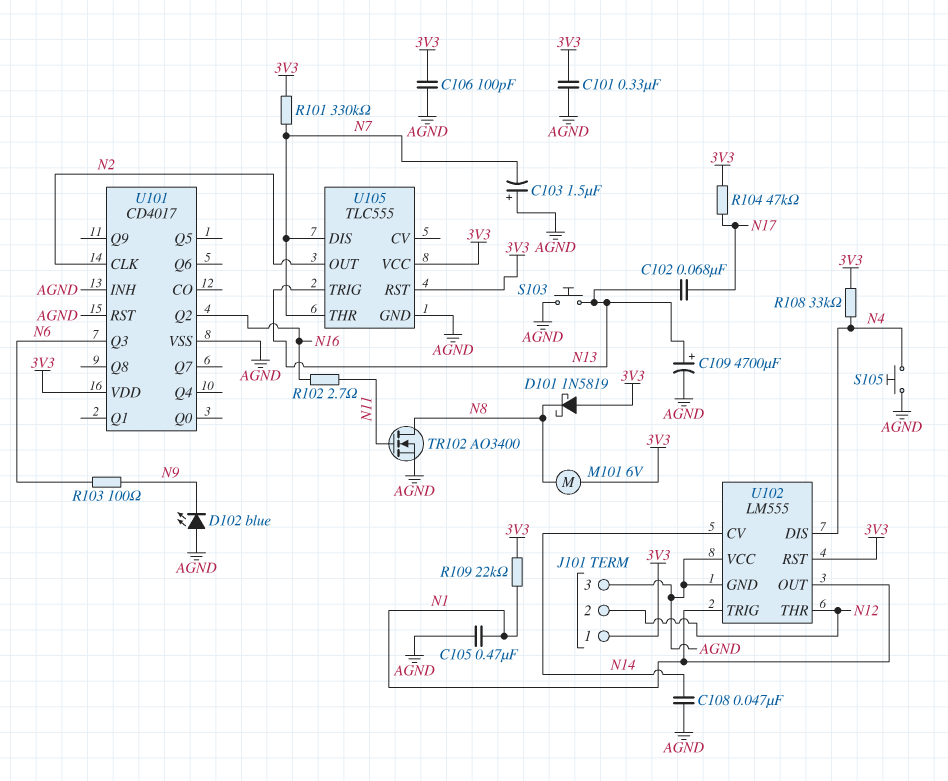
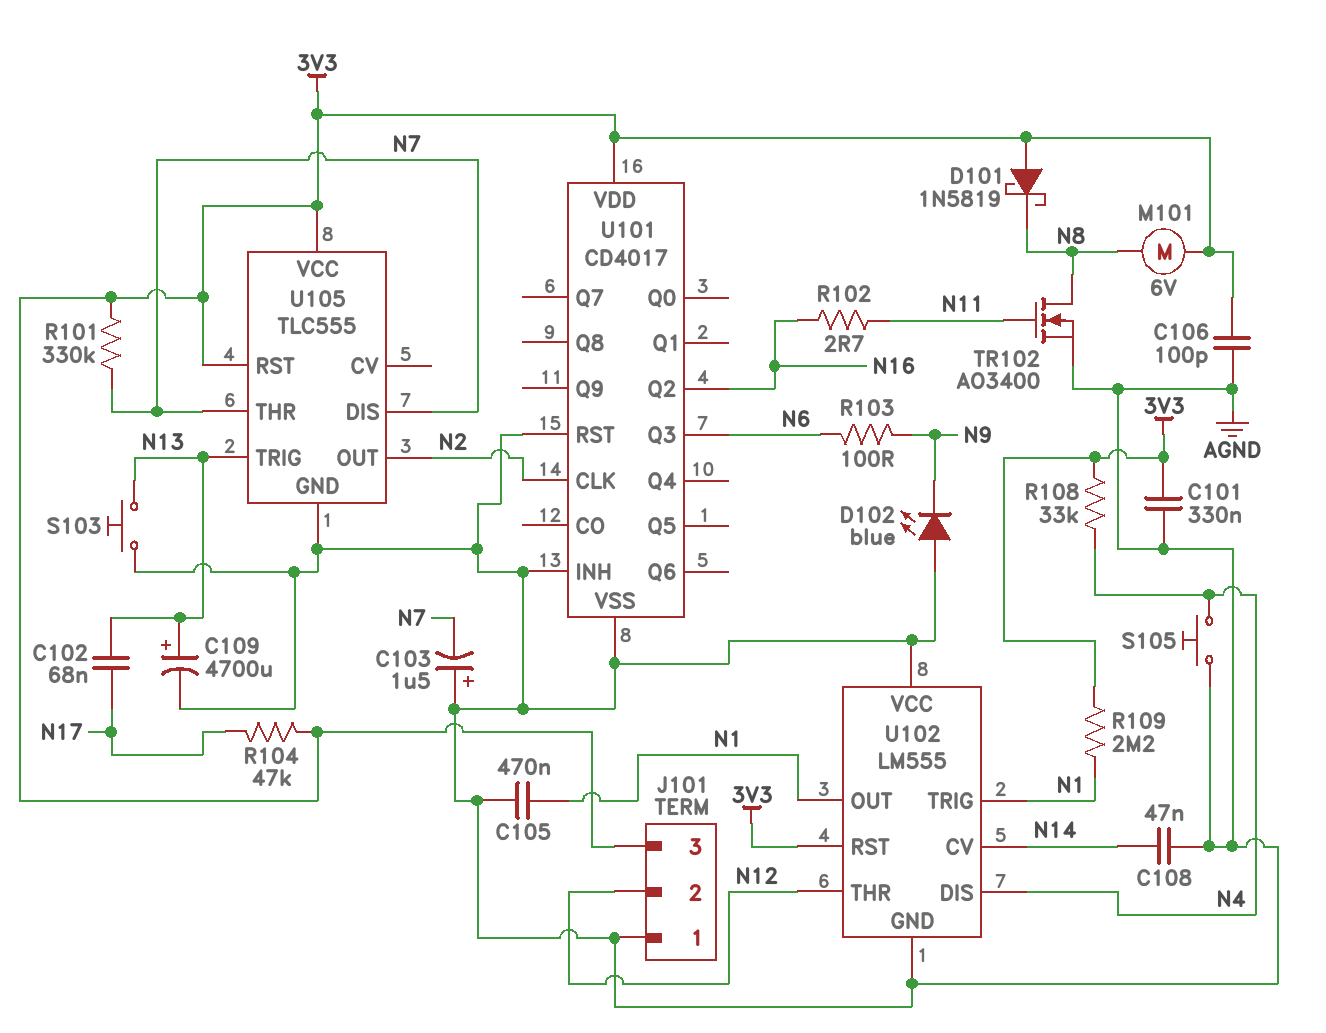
J101 pin 1: 3V3 -> AGND
J101 pin 3: AGND -> 3V3
R109: 22k (3V3, N1) -> 2.2M (3V3, N1)

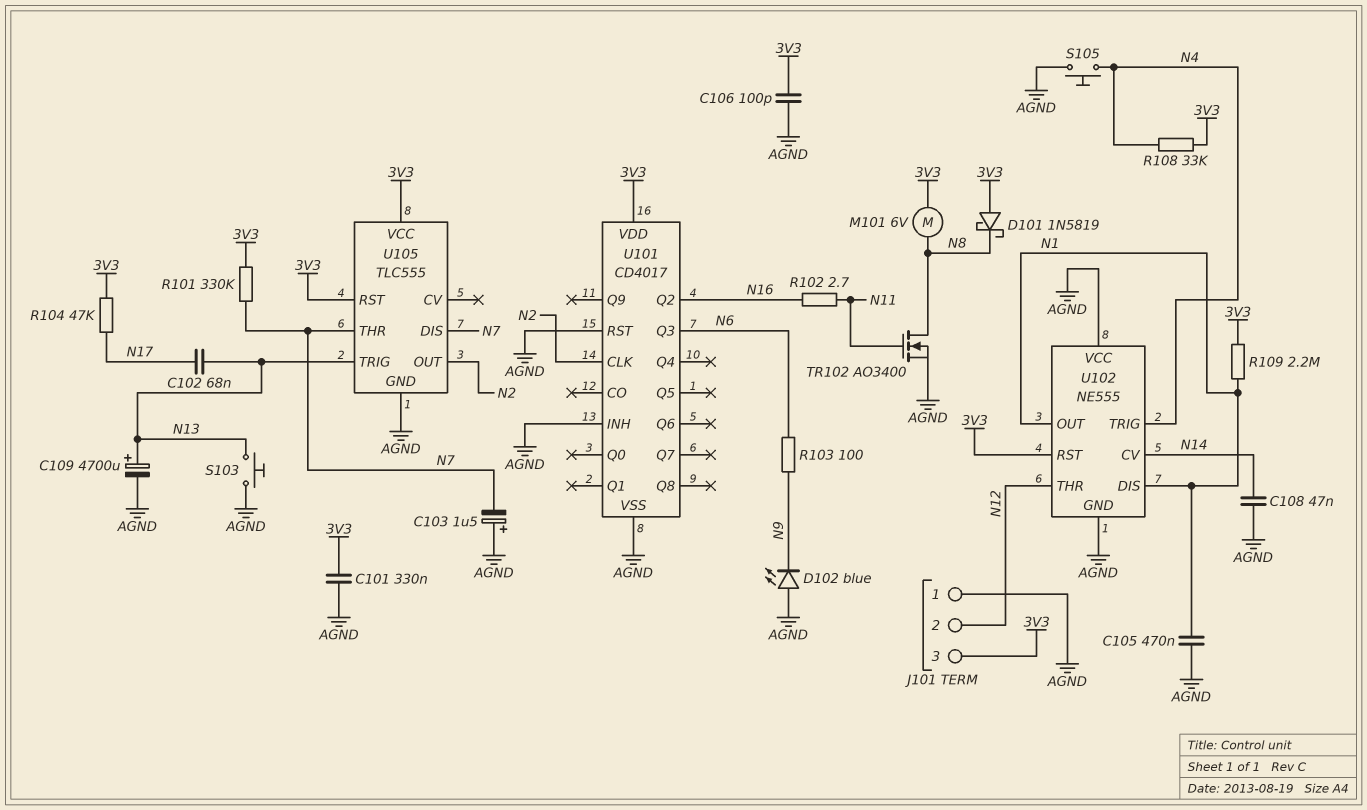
U102: LM555 -> NE555
U102 pin DIS: N4 -> N1
U102 pin TRIG: N1 -> N4

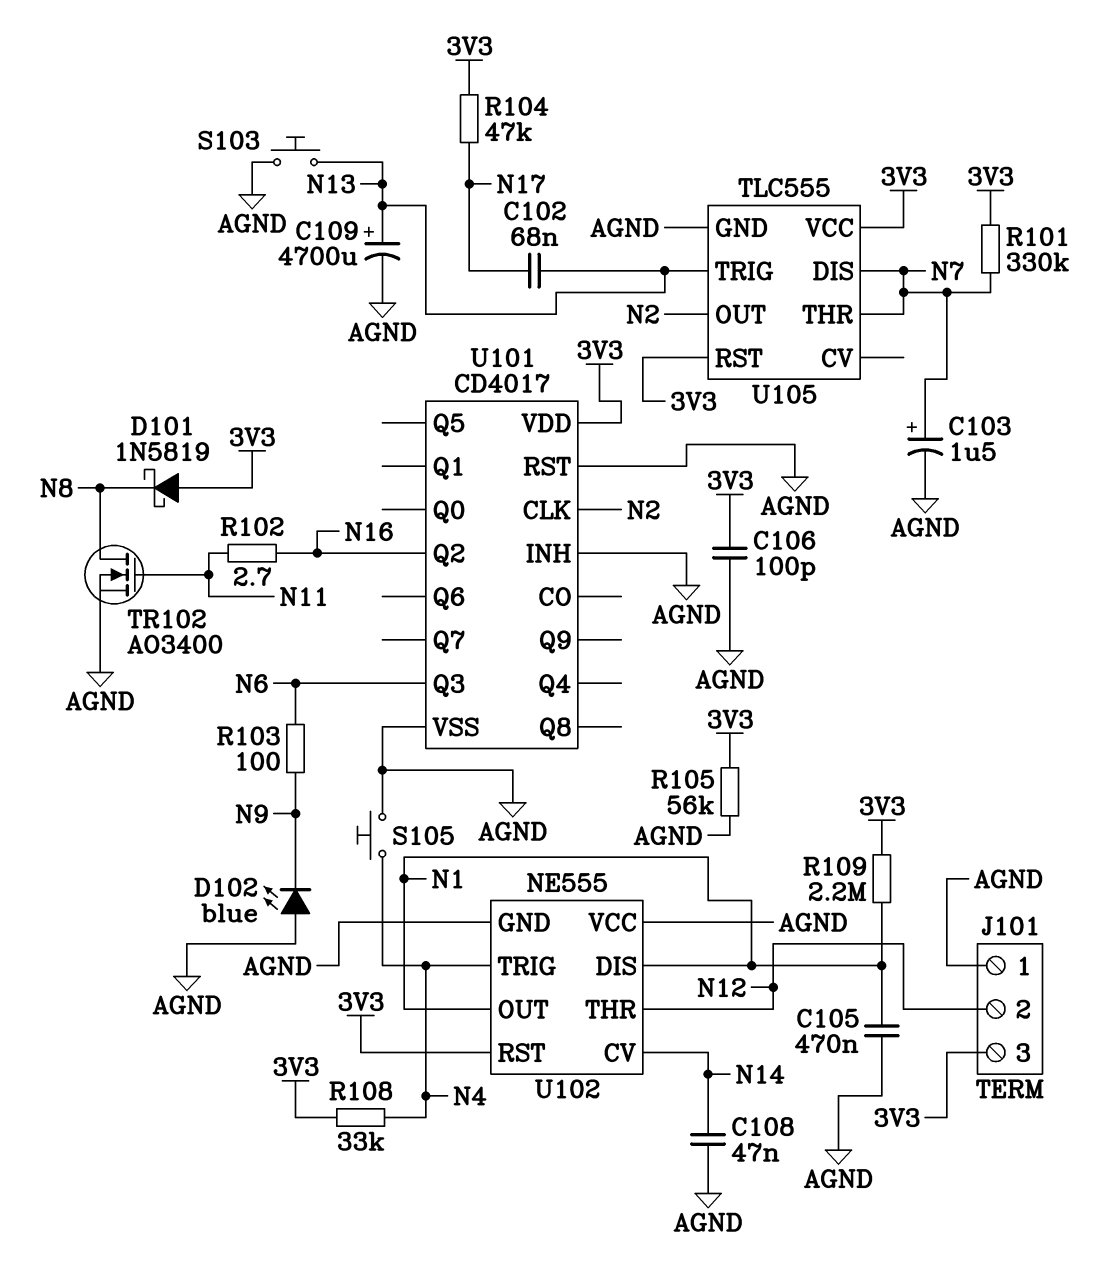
C101: 330nF (3V3, AGND) -> none
C103: 1.5uF (plus AGND, minus N7) -> 1.5uF (plus N7, minus AGND)
M101: motor 6V (3V3, N8) -> none
R105: none -> 56k (3V3, AGND)

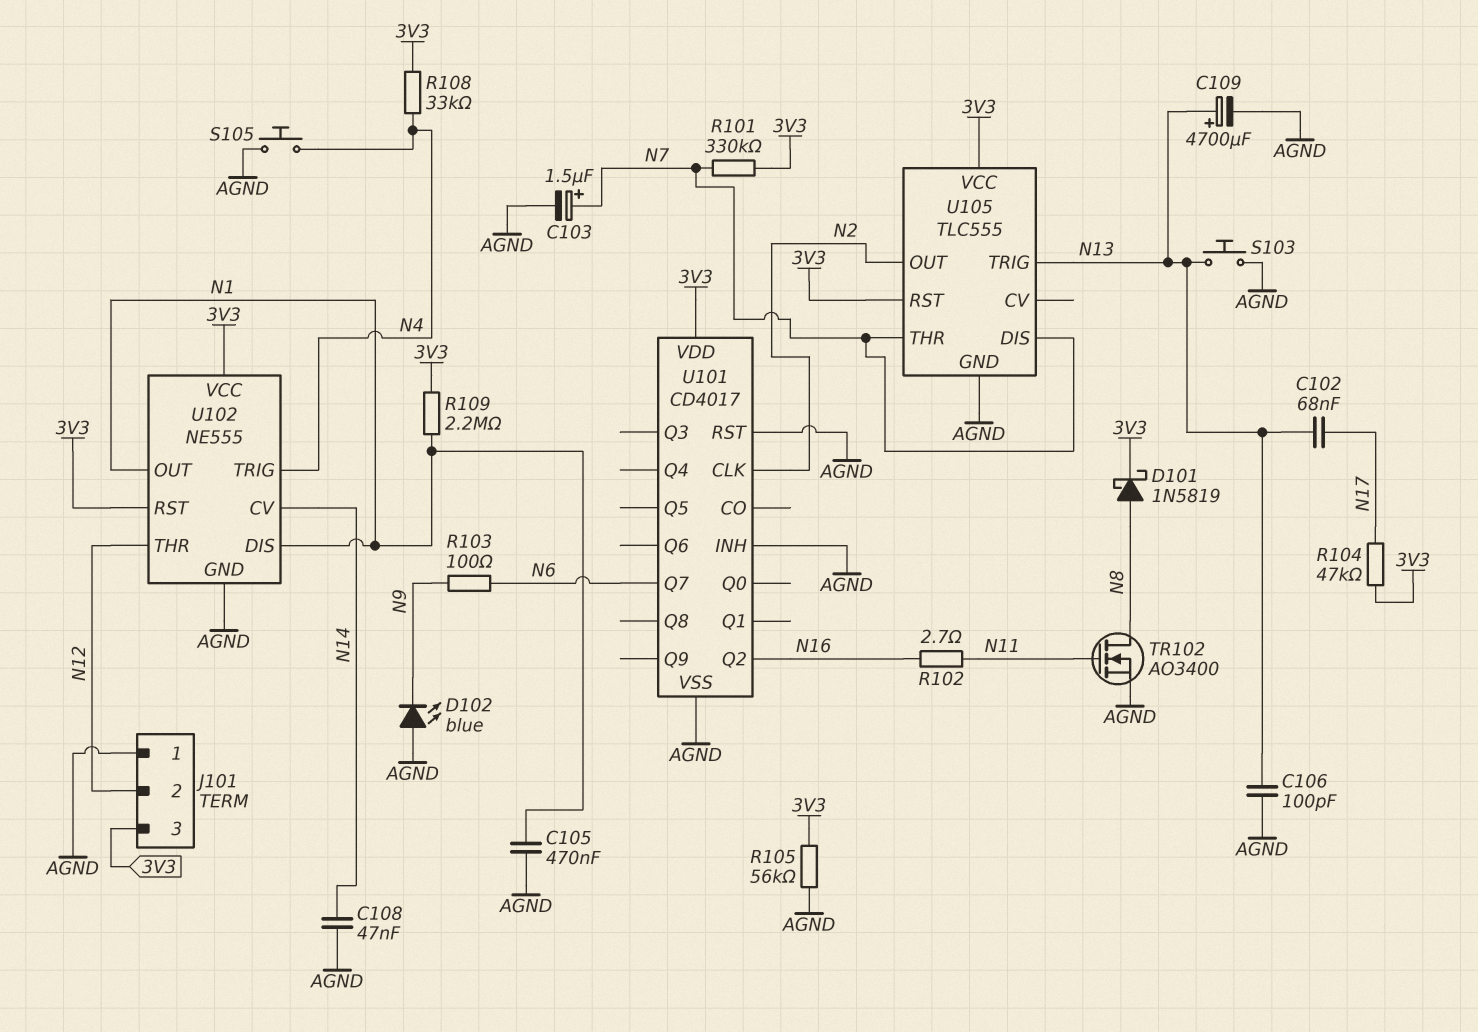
C106: 100pF (3V3, AGND) -> 100pF (AGND, N13)
D101: schottky 1N5819 (A 3V3, K N8) -> schottky 1N5819 (A N8, K 3V3)
U101 pin Q3: N6 -> none
U101 pin Q7: none -> N6
U102 pin VCC: AGND -> 3V3

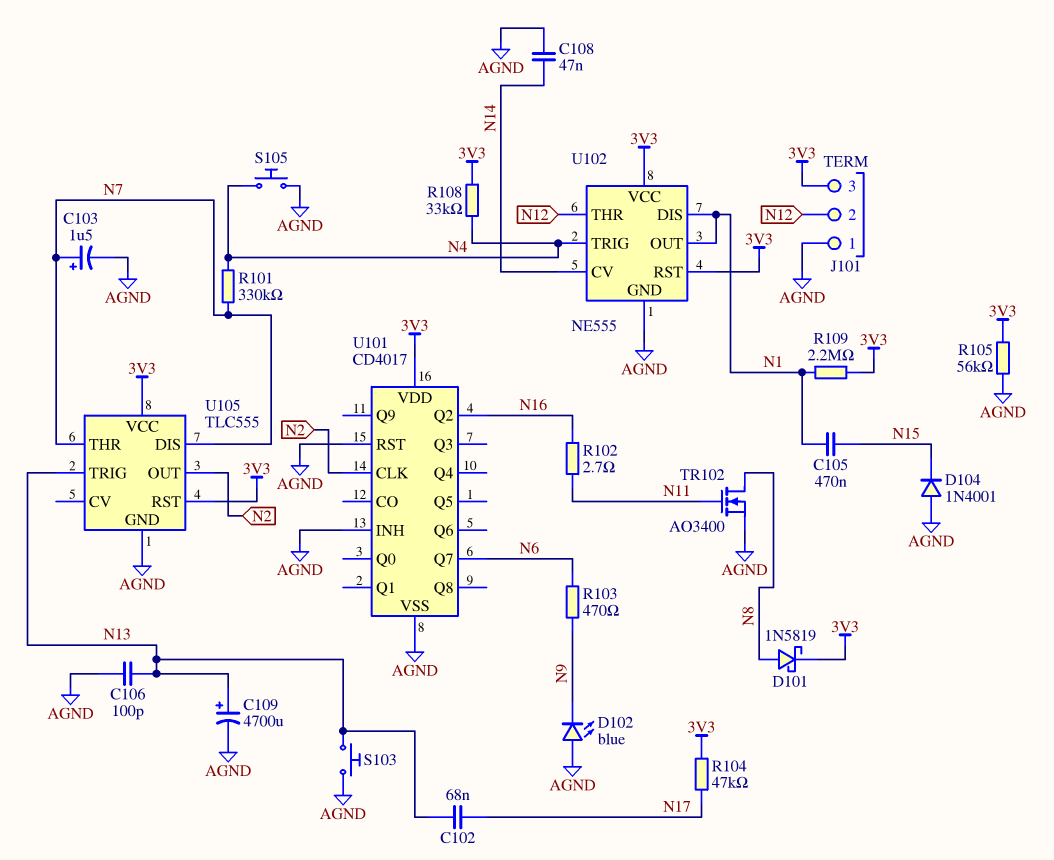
C105: 470nF (AGND, N1) -> 470nF (N1, N15)
D104: none -> diode 1N4001 (A AGND, K N15)
R101: 330k (3V3, N7) -> 330k (N4, N7)
R103: 100 (N6, N9) -> 470 (N6, N9)

